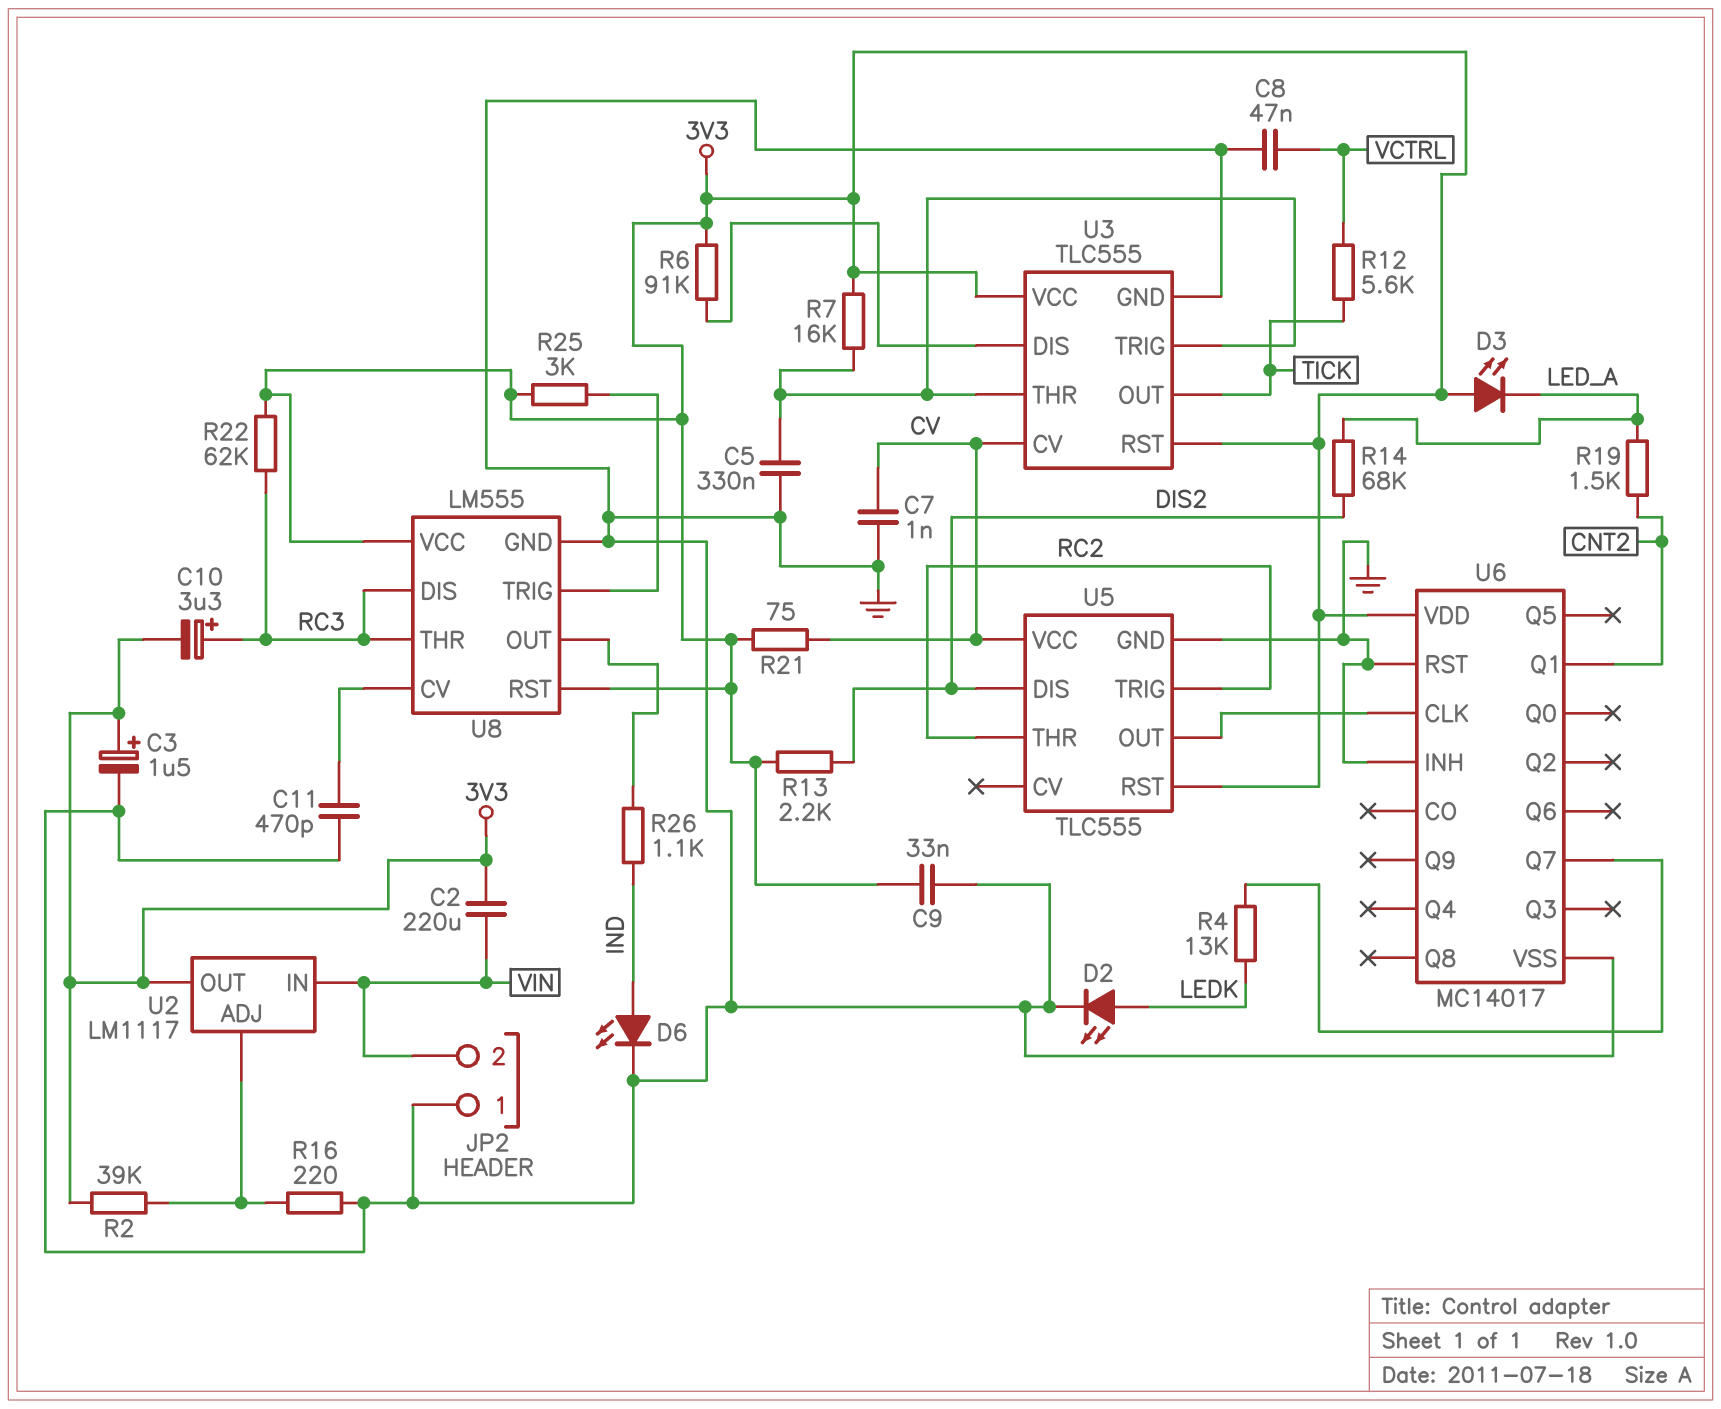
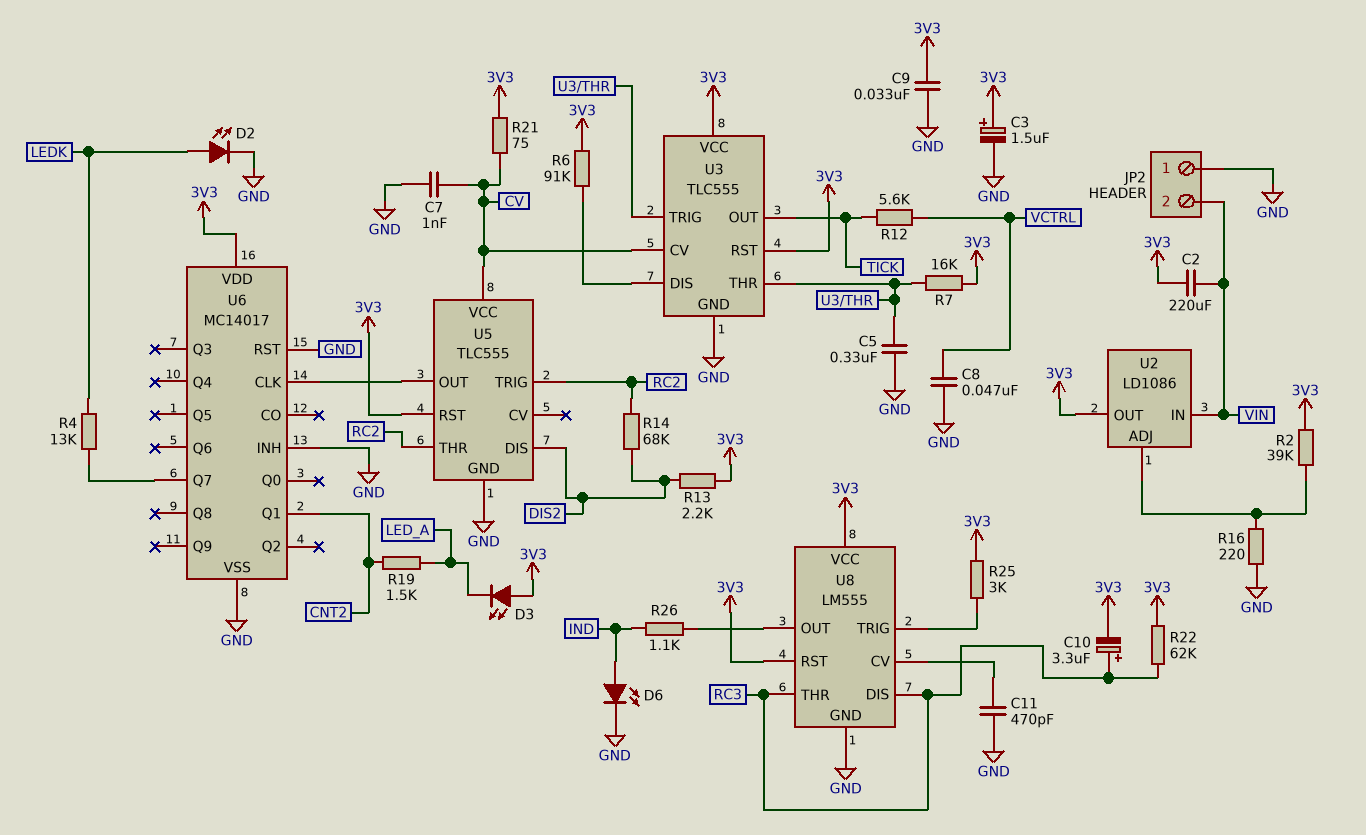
R14: 68k (DIS2, LED_A) -> 68k (DIS2, RC2)
U2: LM1117 -> LD1086

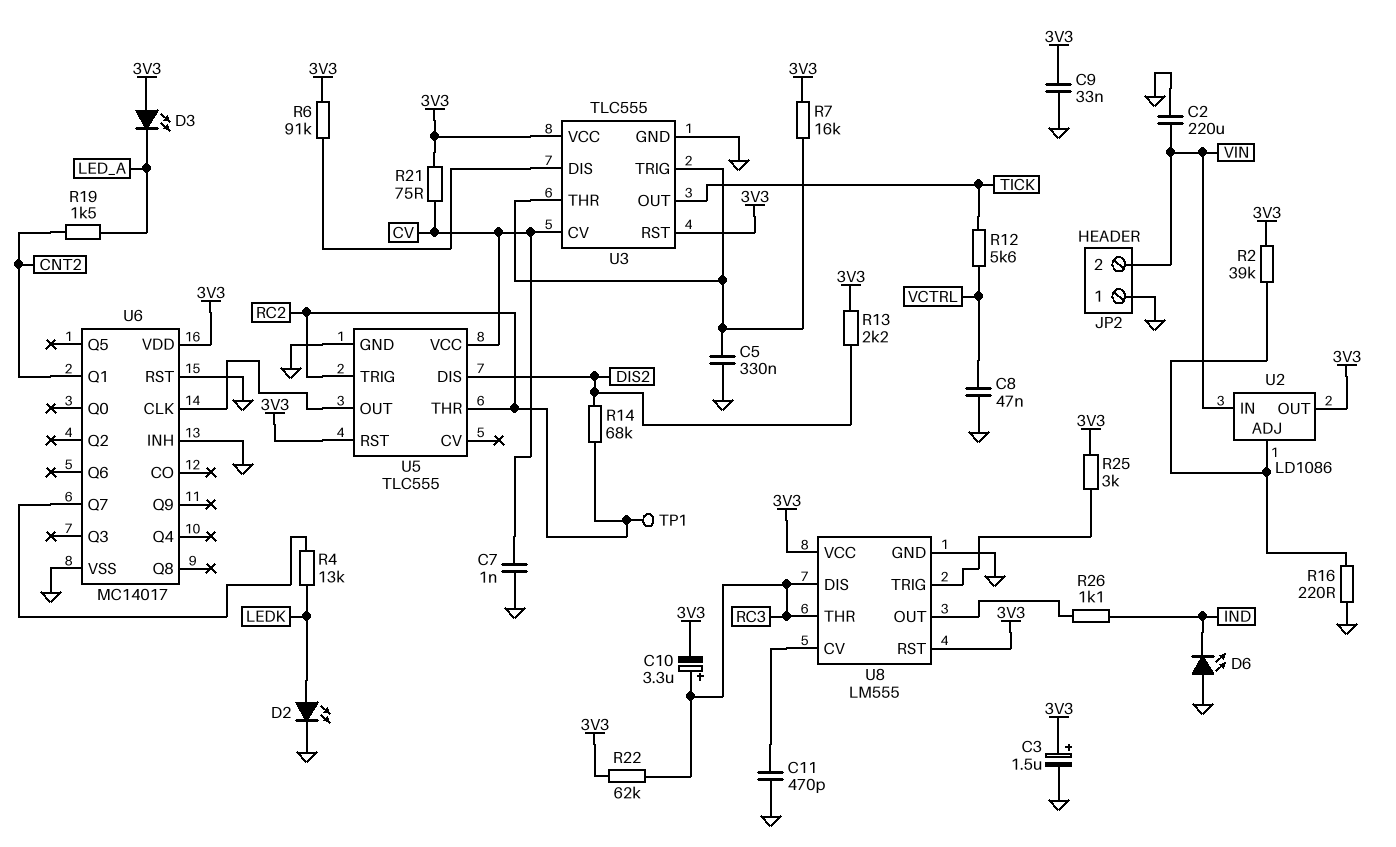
C2: 220uF (3V3, VIN) -> 220uF (GND, VIN)
D6: LED (A IND, K GND) -> LED (A GND, K IND)
TP1: none -> test point (RC2)

